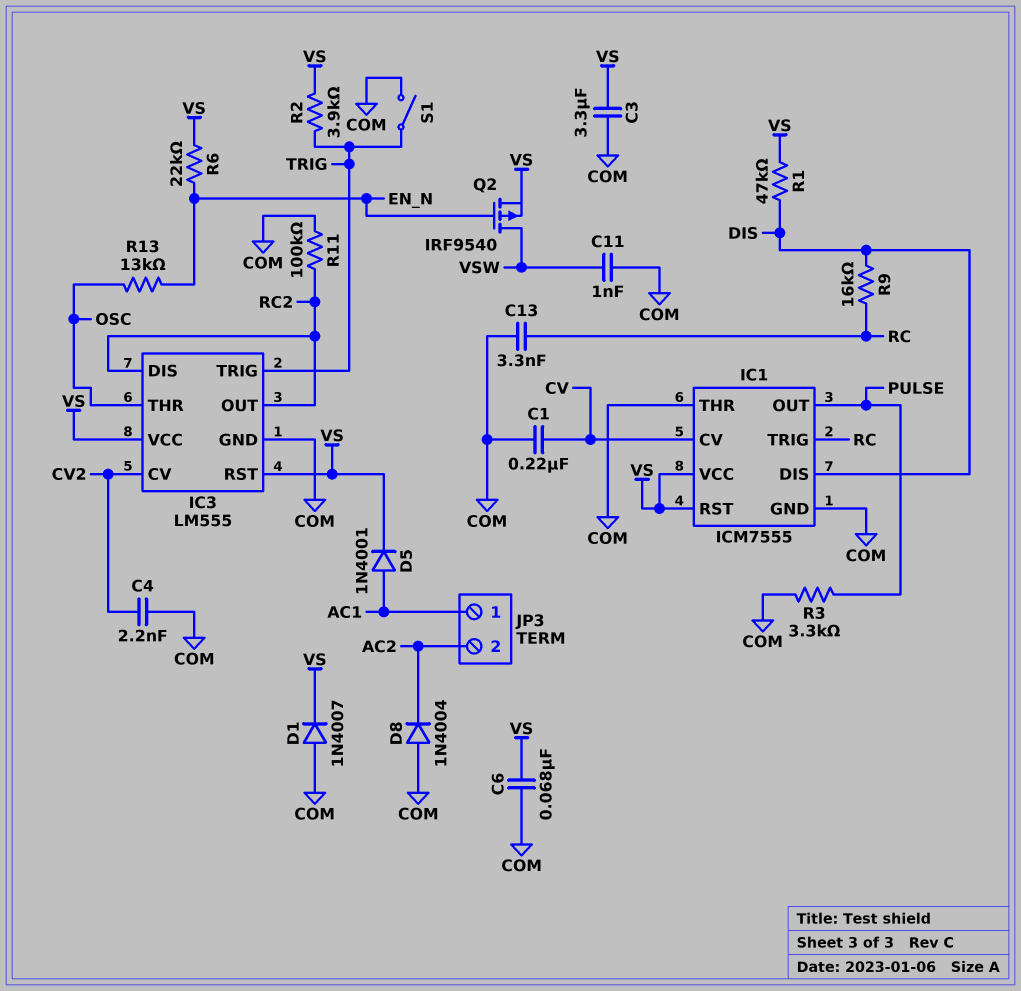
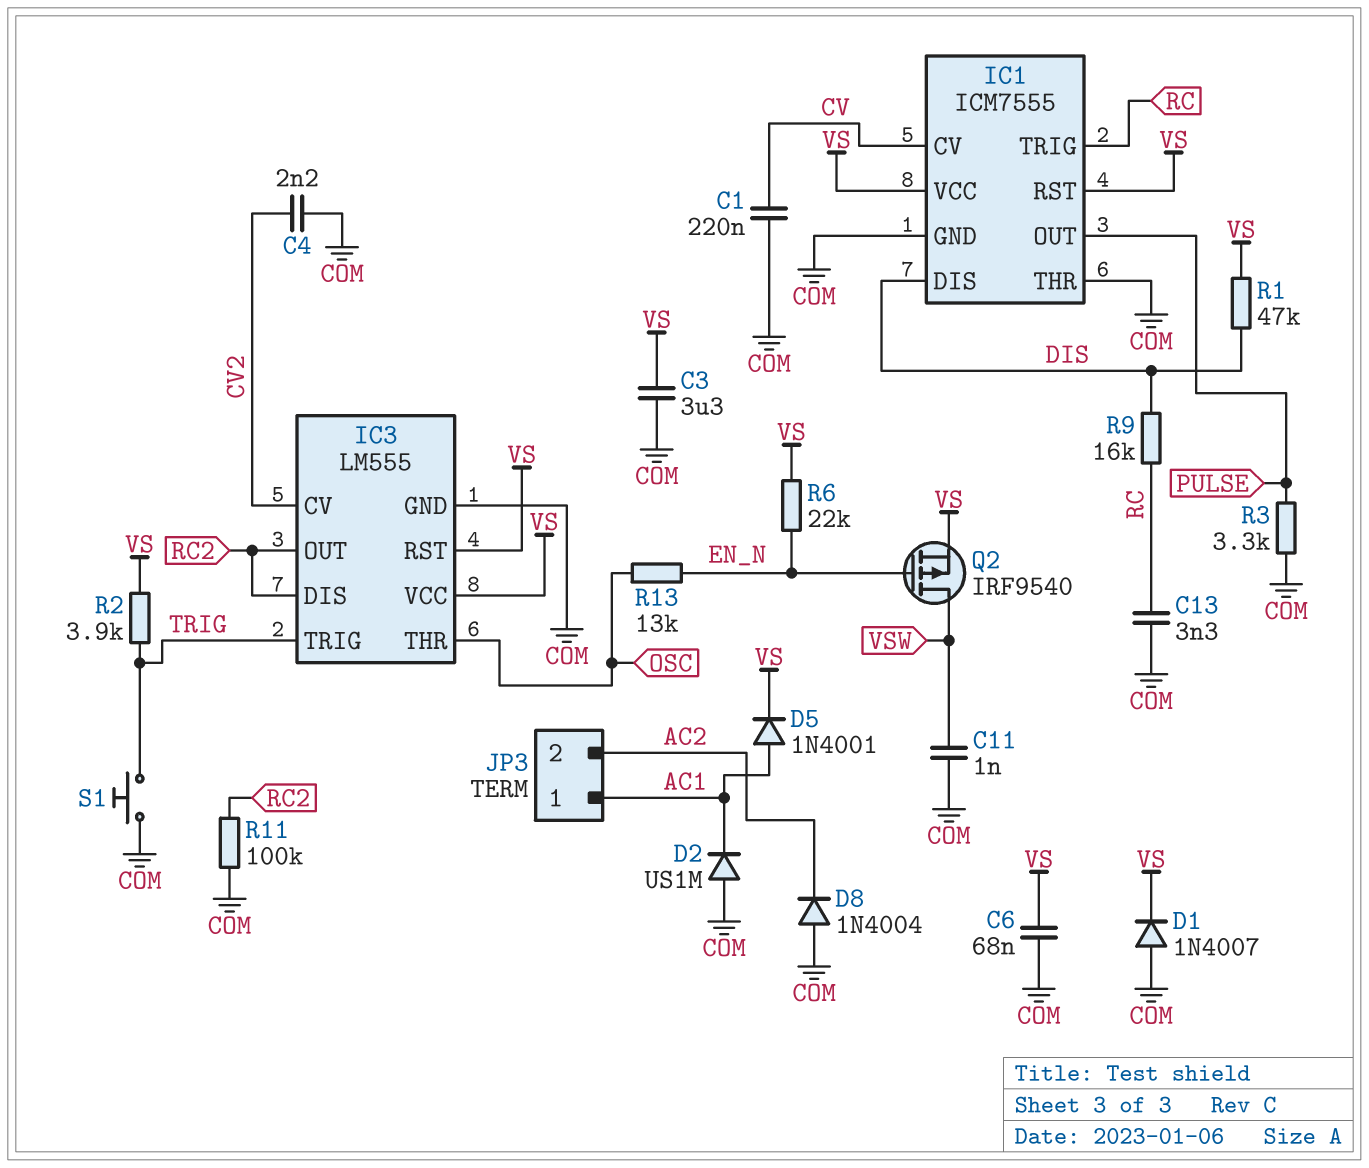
D2: none -> diode US1M (A COM, K AC1)
S1: switch (COM, TRIG) -> button (COM, TRIG)

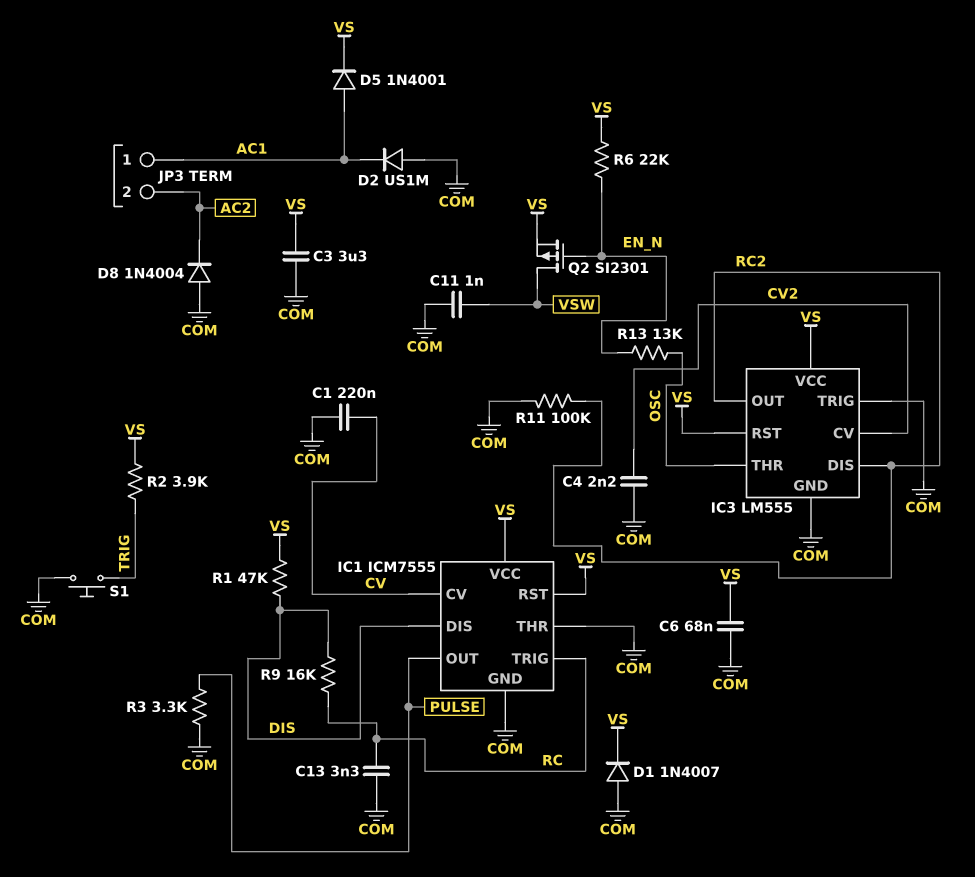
IC3 pin TRIG: TRIG -> COM
Q2: PMOS IRF9540 (G EN_N, D VSW, S VS) -> PMOS SI2301 (G EN_N, D VSW, S VS)

